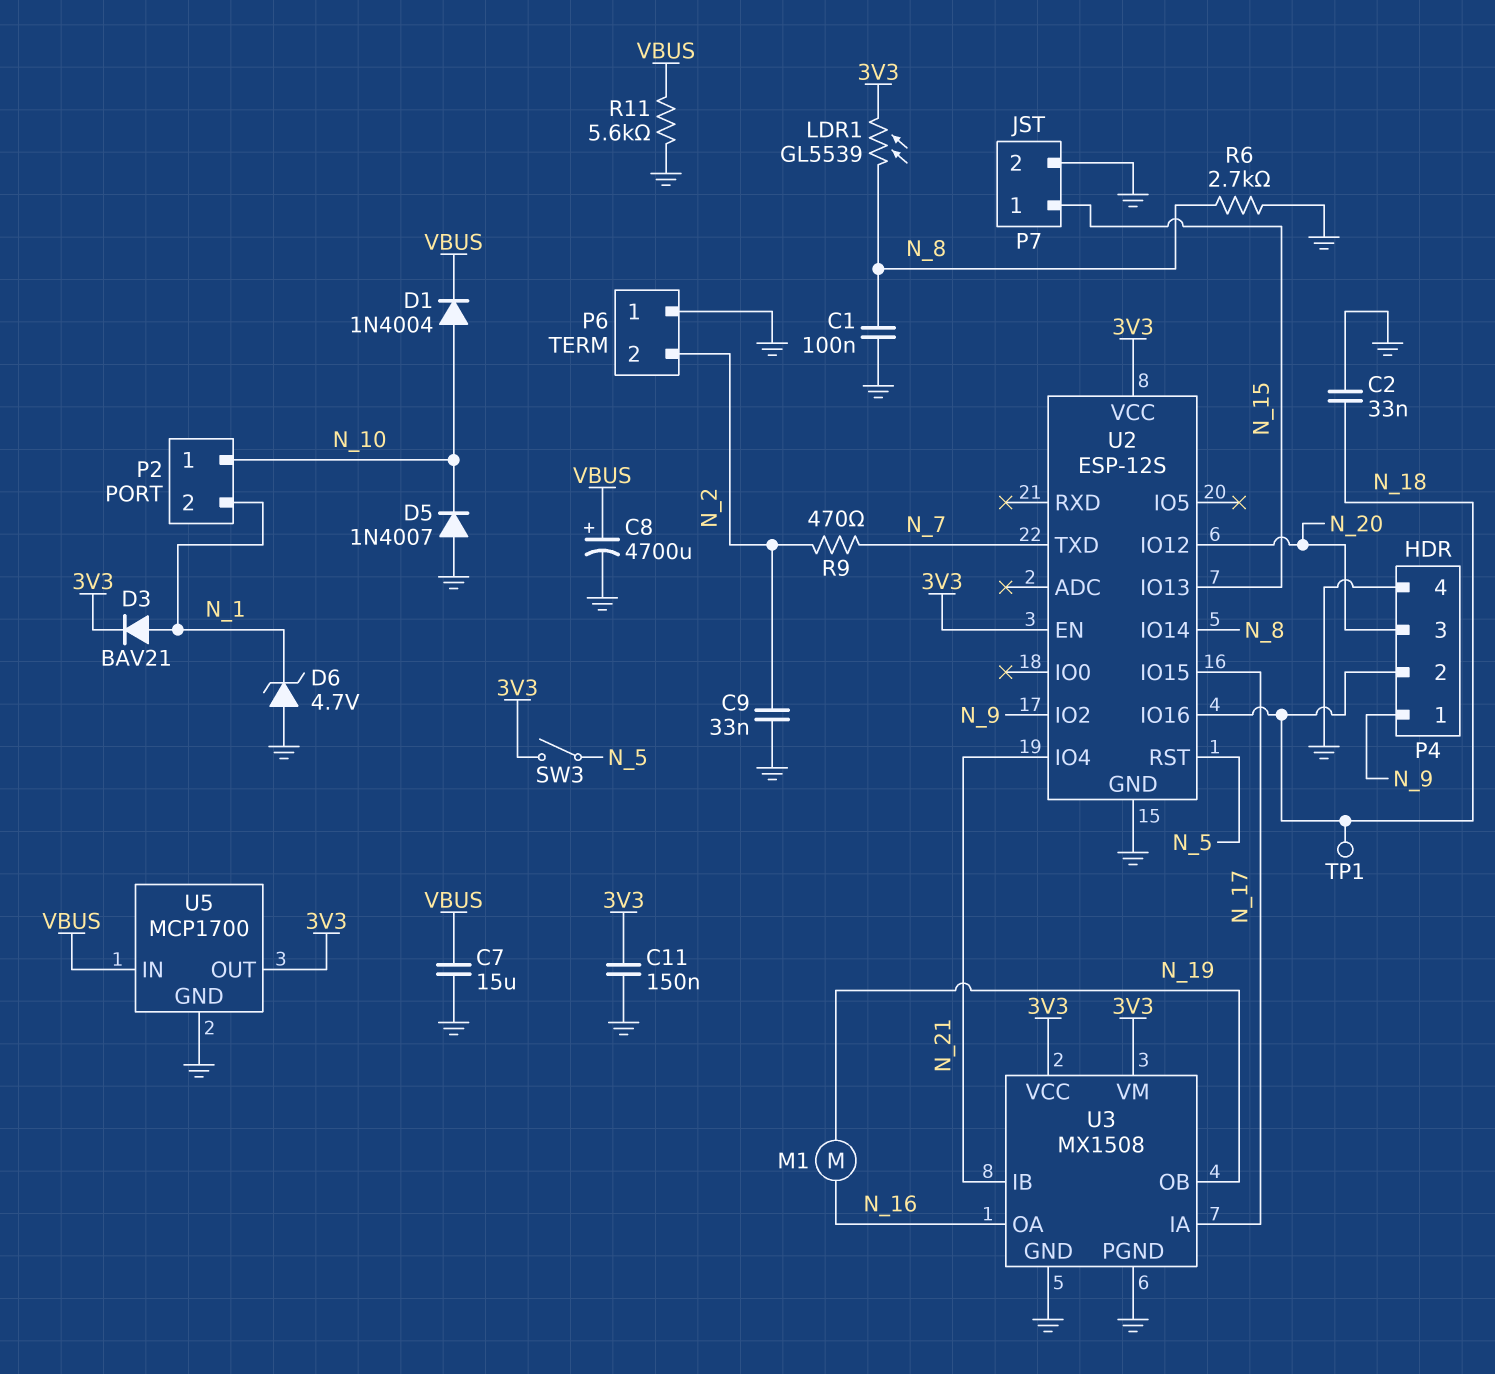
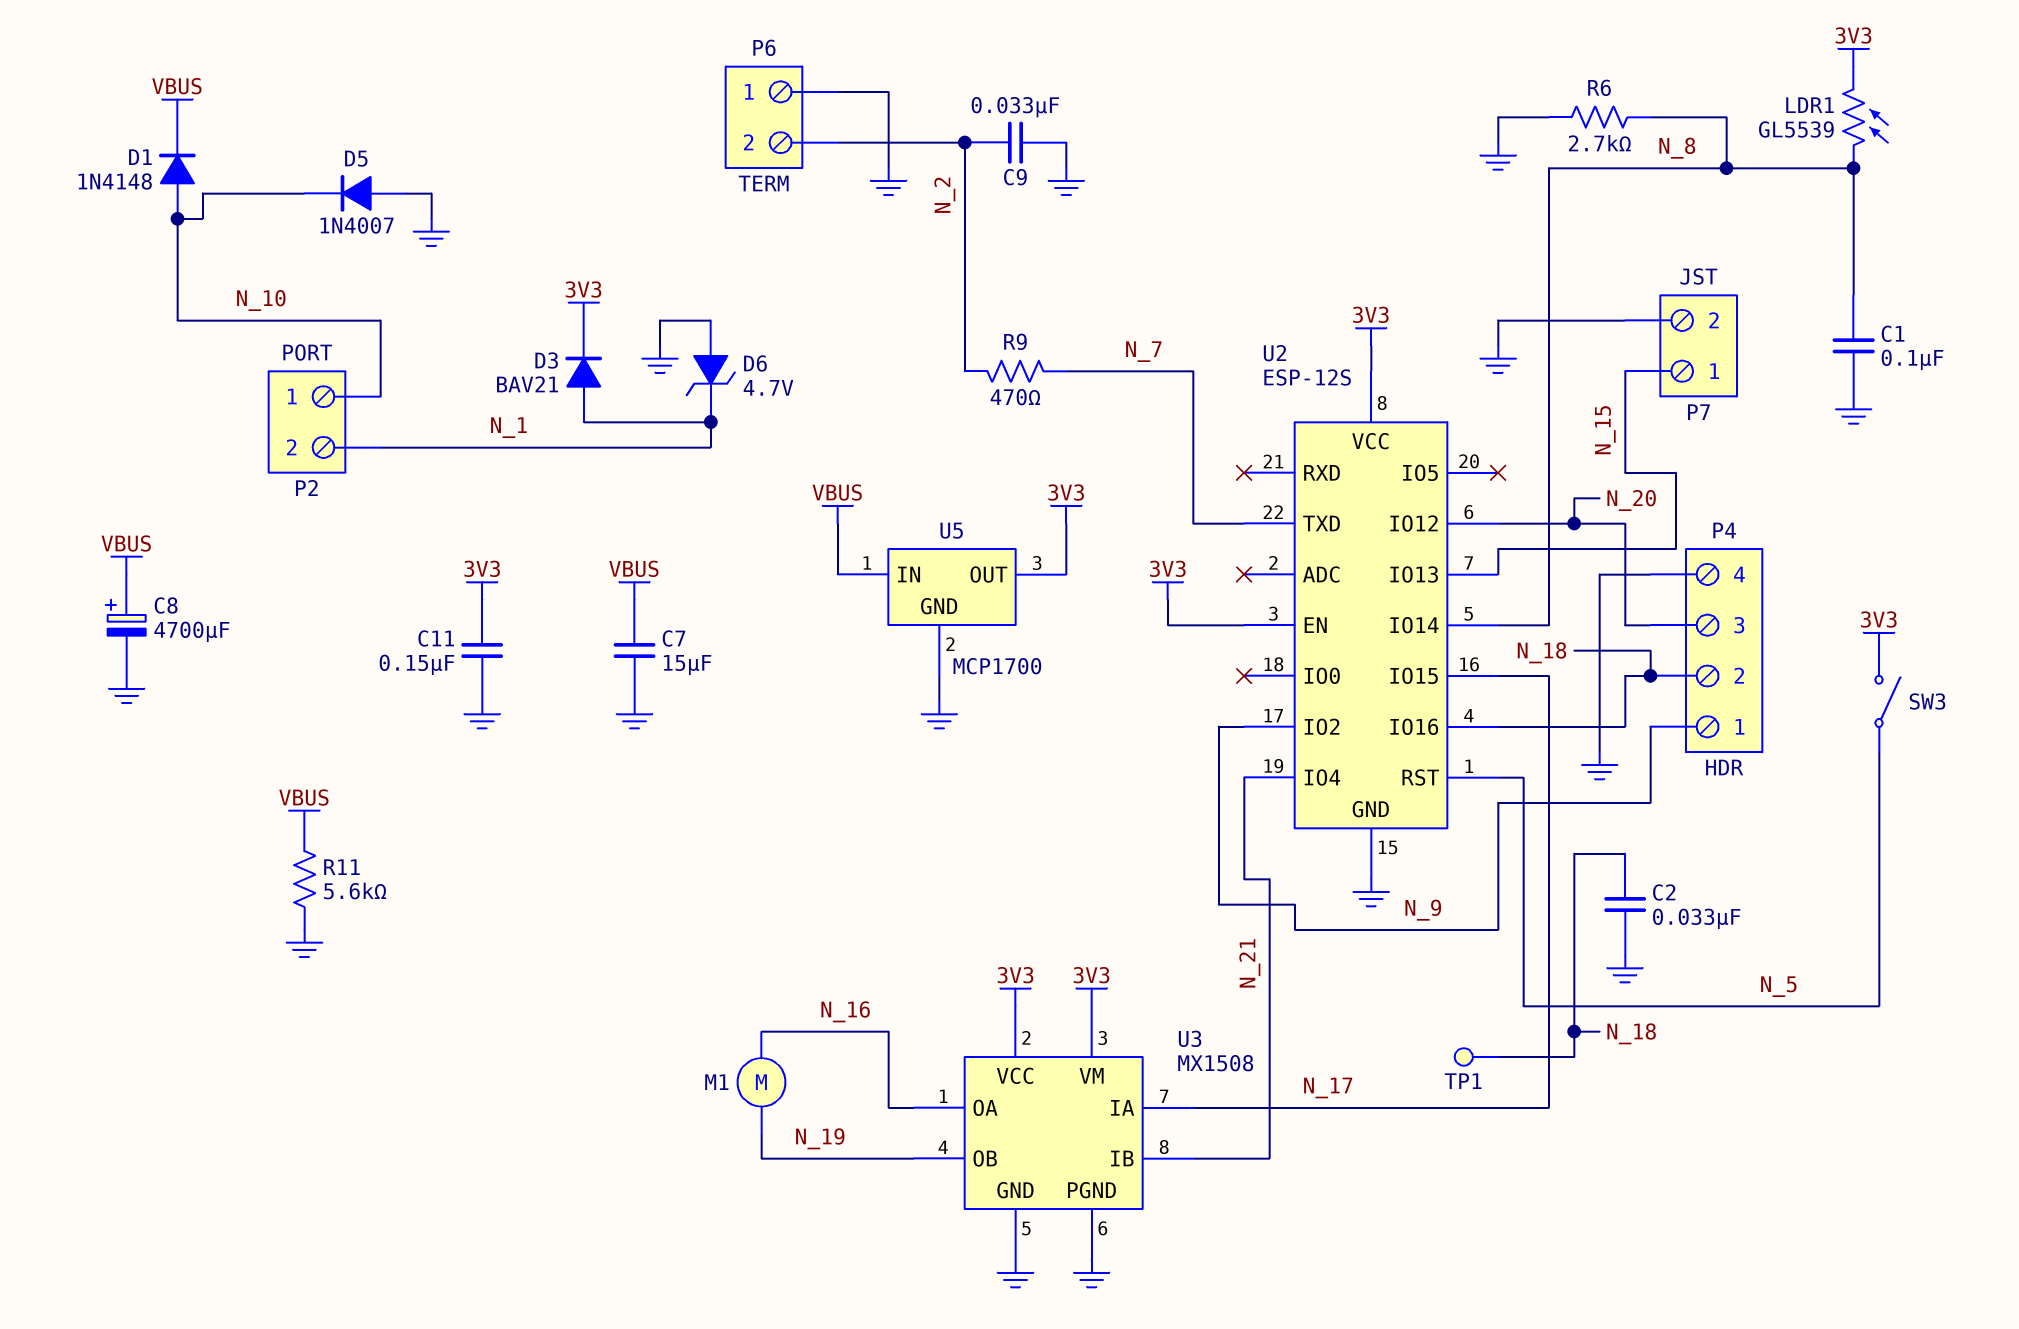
D1: diode 1N4004 (A N_10, K VBUS) -> diode 1N4148 (A N_10, K VBUS)

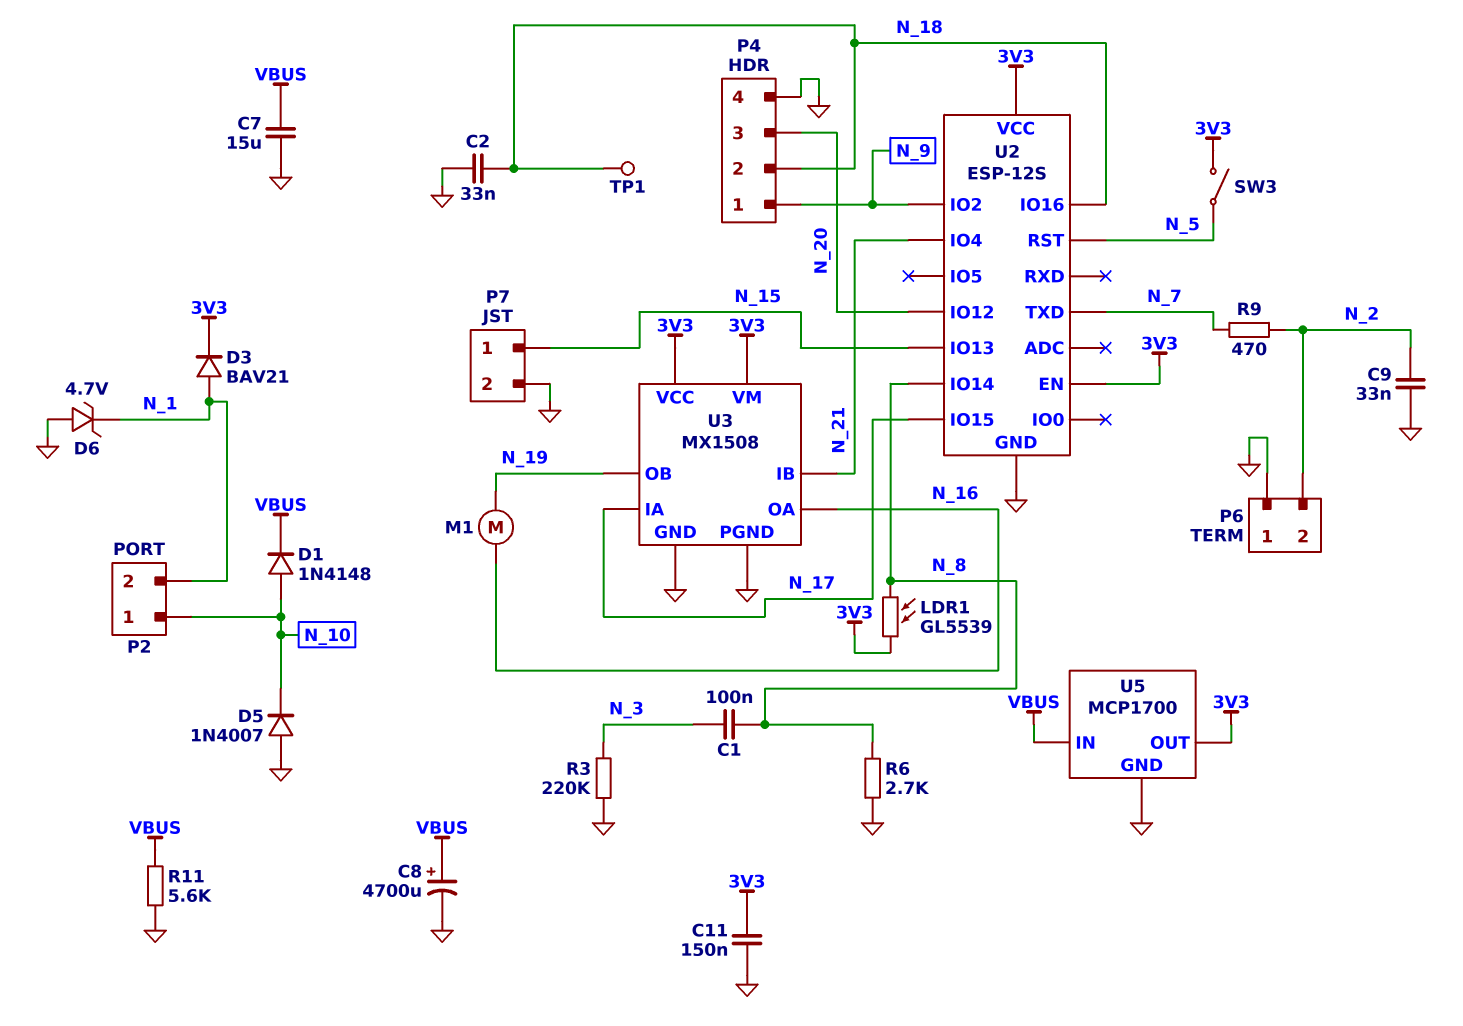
C1: 100nF (GND, N_8) -> 100nF (N_3, N_8)
R3: none -> 220k (GND, N_3)

